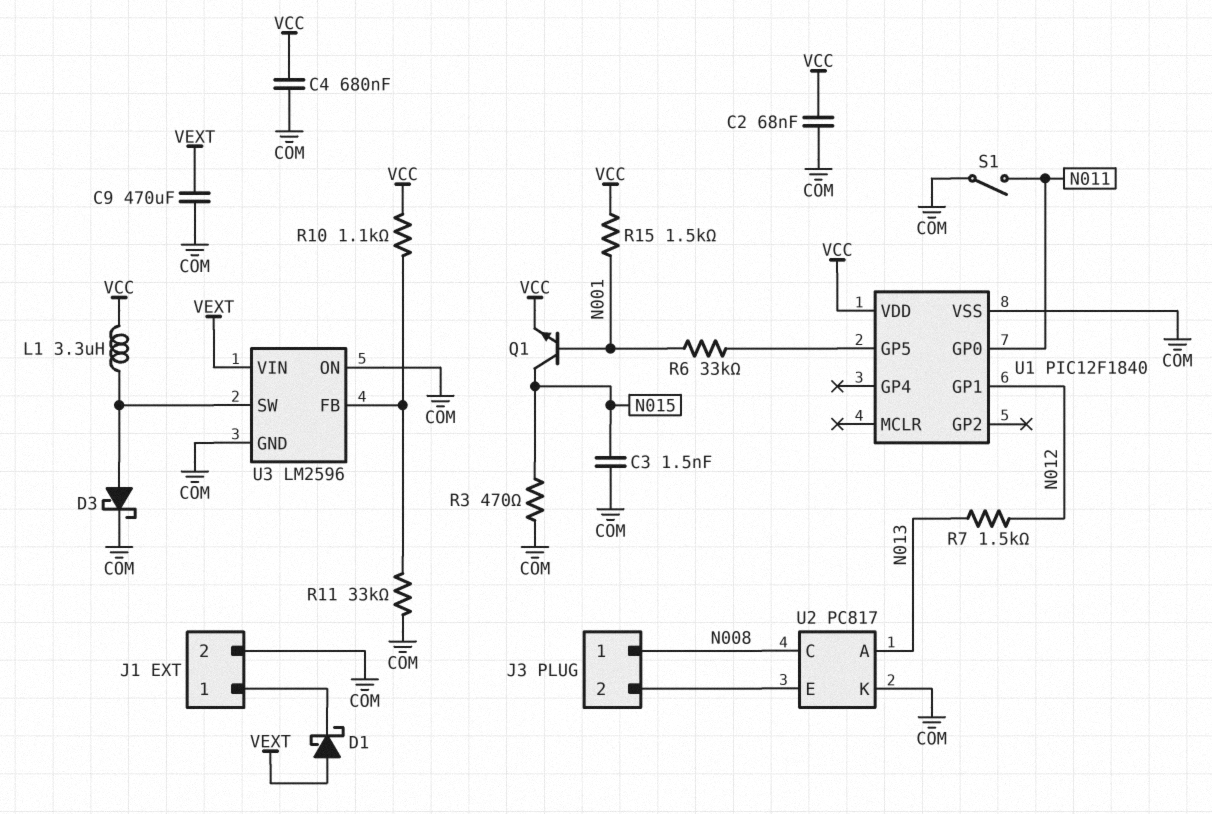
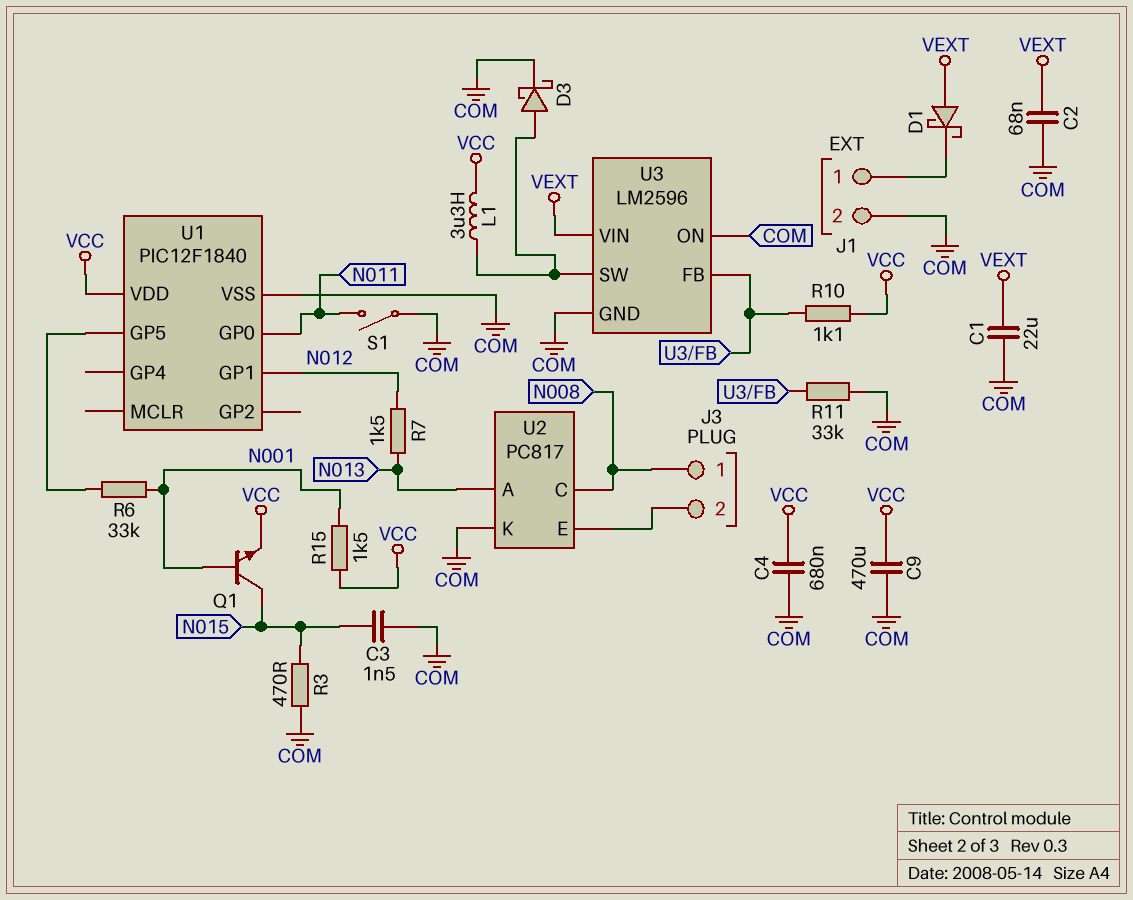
C1: none -> 22uF (COM, VEXT)
C2: 68nF (COM, VCC) -> 68nF (COM, VEXT)
C9: 470uF (COM, VEXT) -> 470uF (COM, VCC)

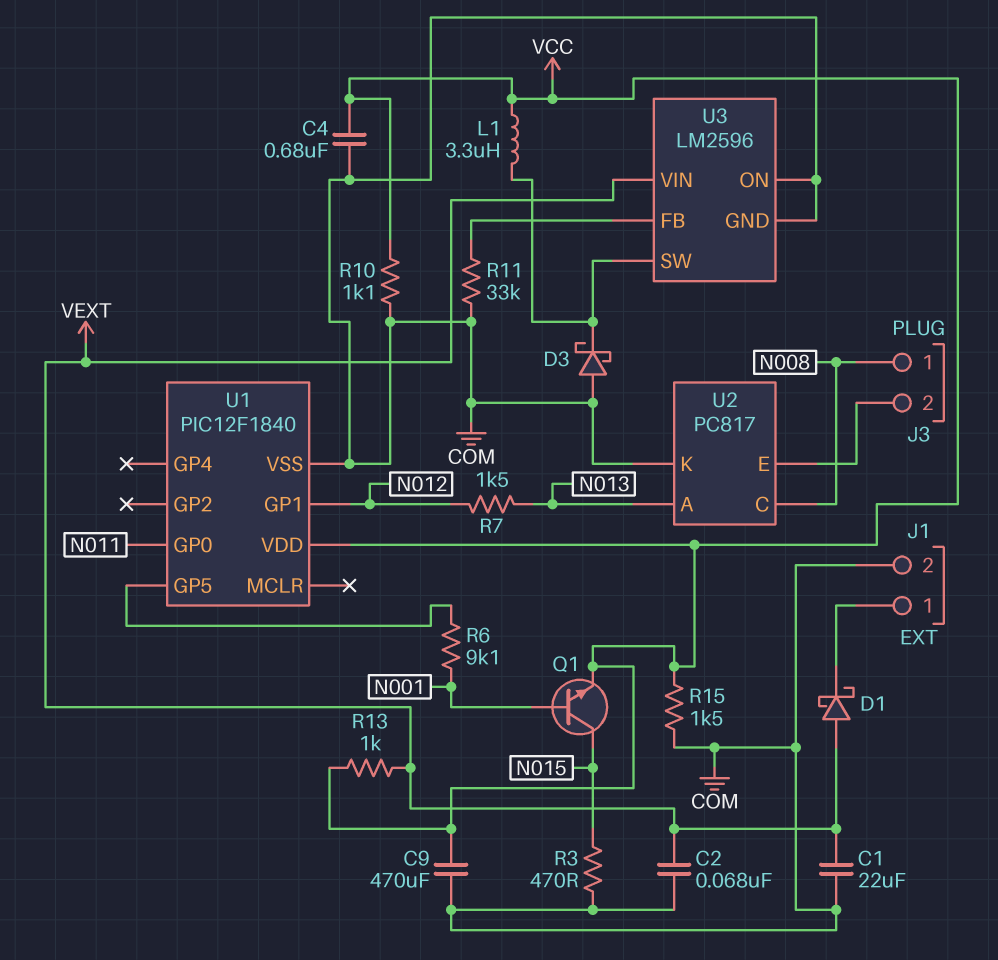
C3: 1.5nF (COM, N015) -> none
D3: schottky (A U3/SW, K COM) -> schottky (A COM, K U3/SW)
R6: 33k (N001, U1/GP5) -> 9.1k (N001, U1/GP5)
R10: 1.1k (U3/FB, VCC) -> 1.1k (COM, VCC)
R13: none -> 1k (VCC, VEXT)
R15: 1.5k (N001, VCC) -> 1.5k (COM, VCC)
S1: switch (COM, N011) -> none

